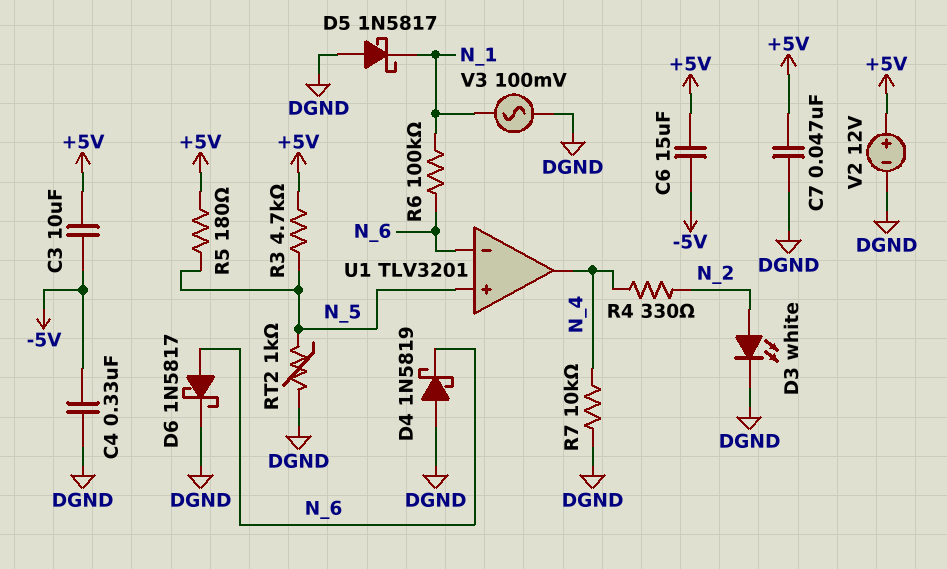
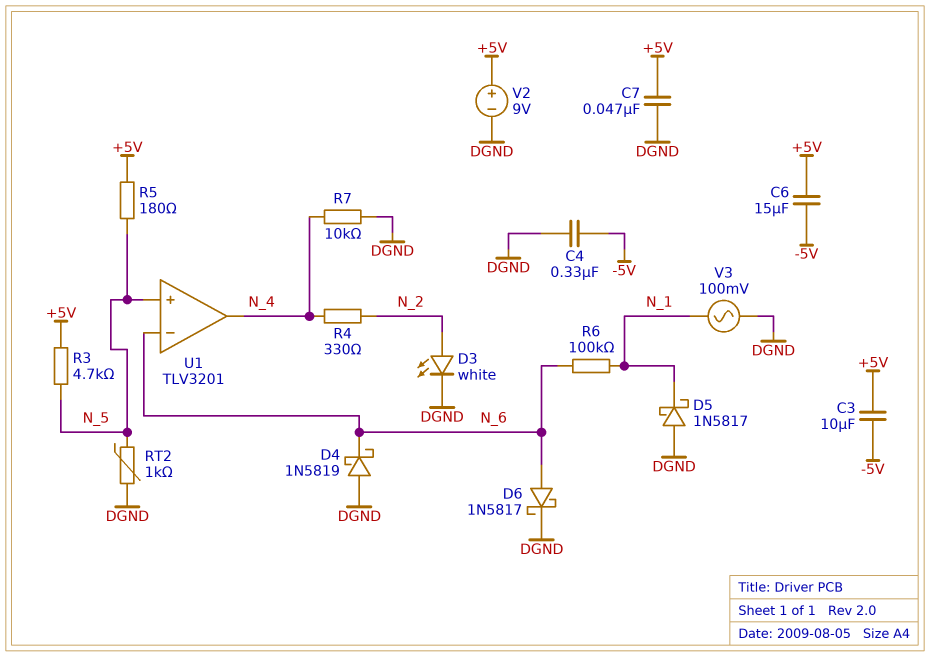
V2: 12V (plus +5V, minus DGND) -> 9V (plus +5V, minus DGND)

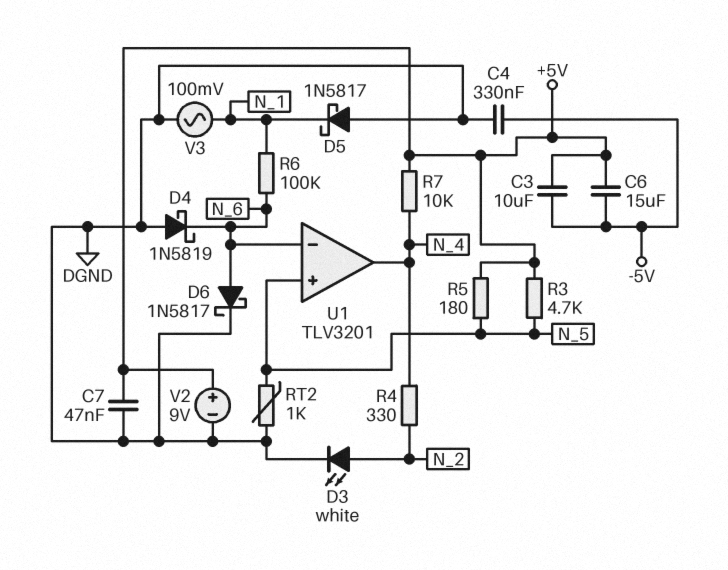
R7: 10k (DGND, N_4) -> 10k (+5V, N_4)

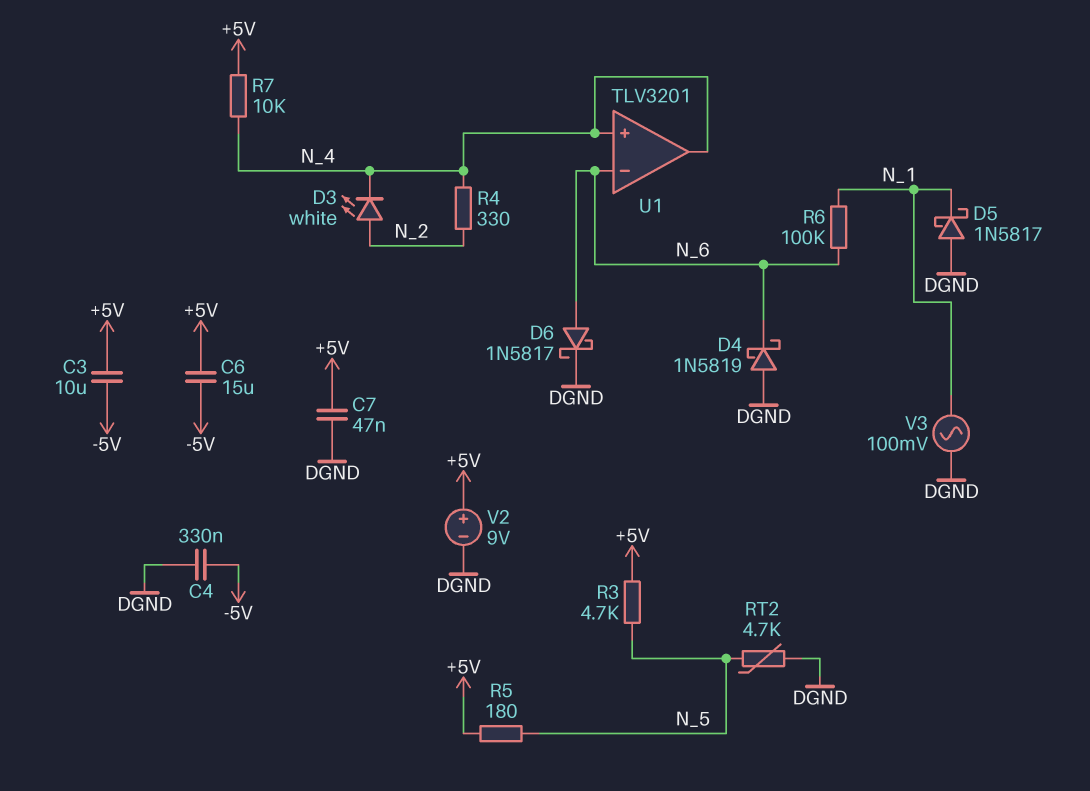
D3: LED white (A N_2, K DGND) -> LED white (A N_2, K N_4)
RT2: 1k (DGND, N_5) -> 4.7k (DGND, N_5)
U1 pin in+: N_5 -> N_4

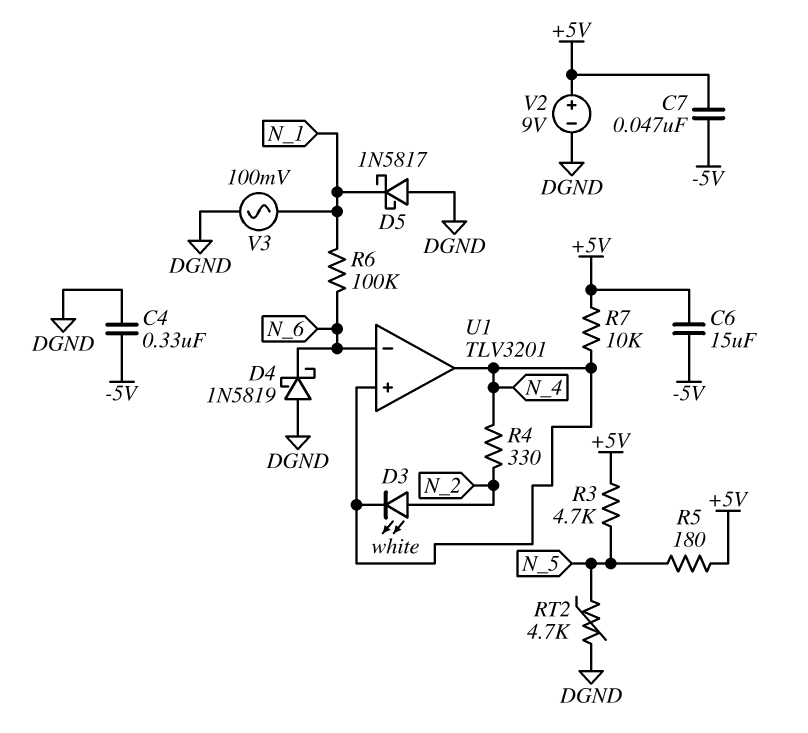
C3: 10uF (+5V, -5V) -> none
C7: 47nF (+5V, DGND) -> 47nF (+5V, -5V)
D6: schottky 1N5817 (A N_6, K DGND) -> none

